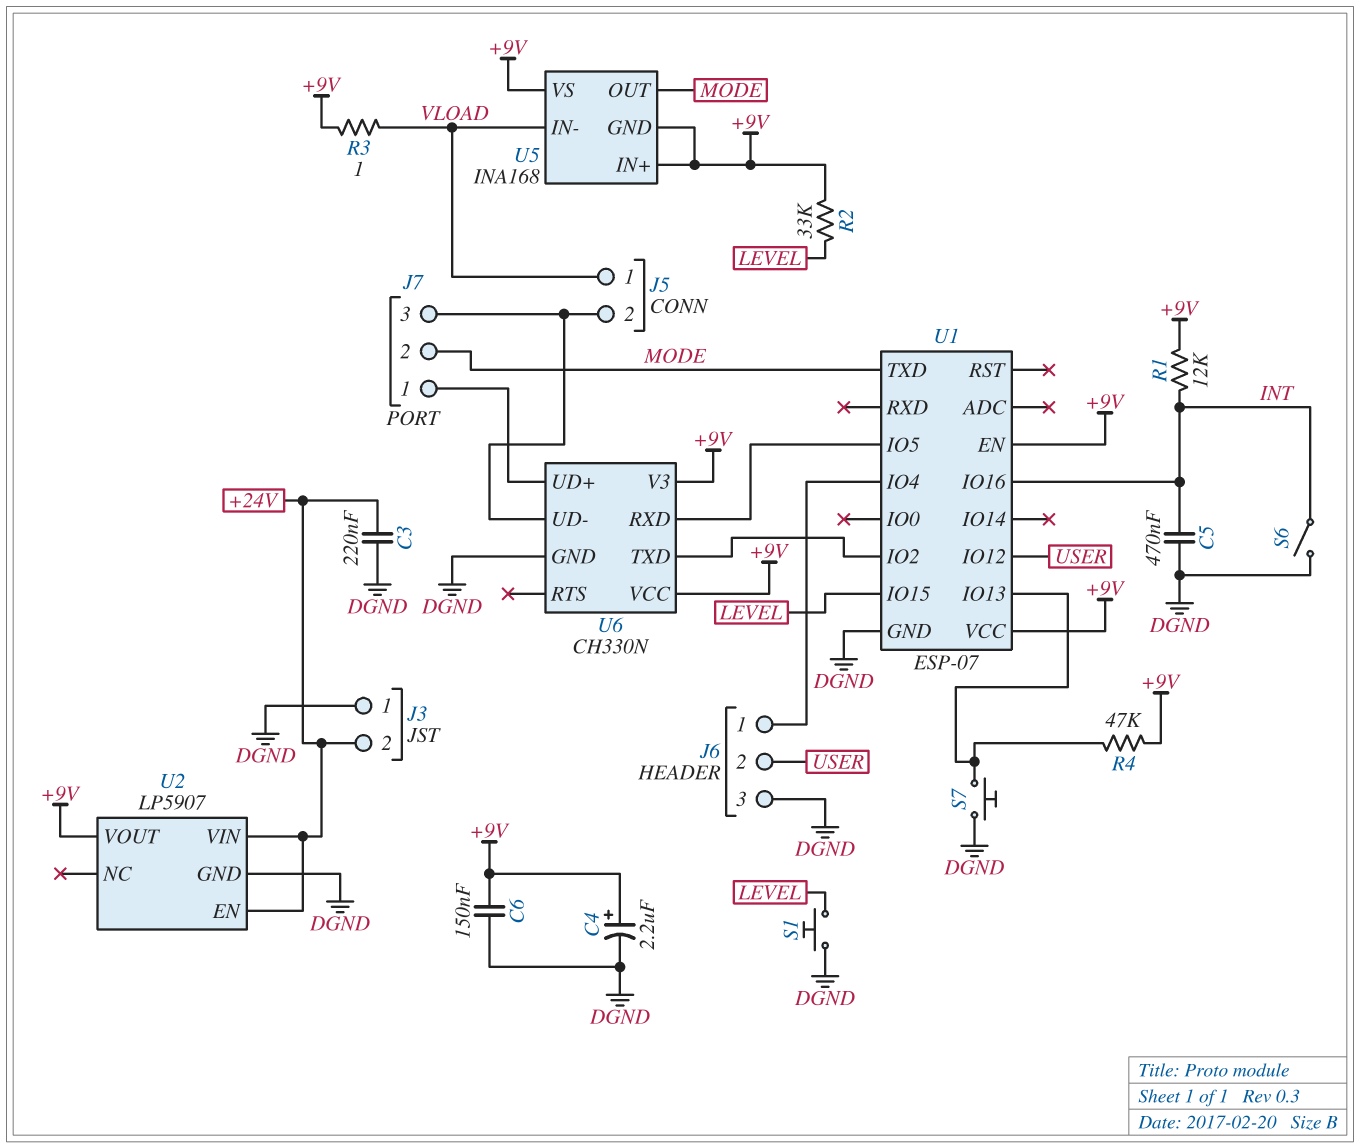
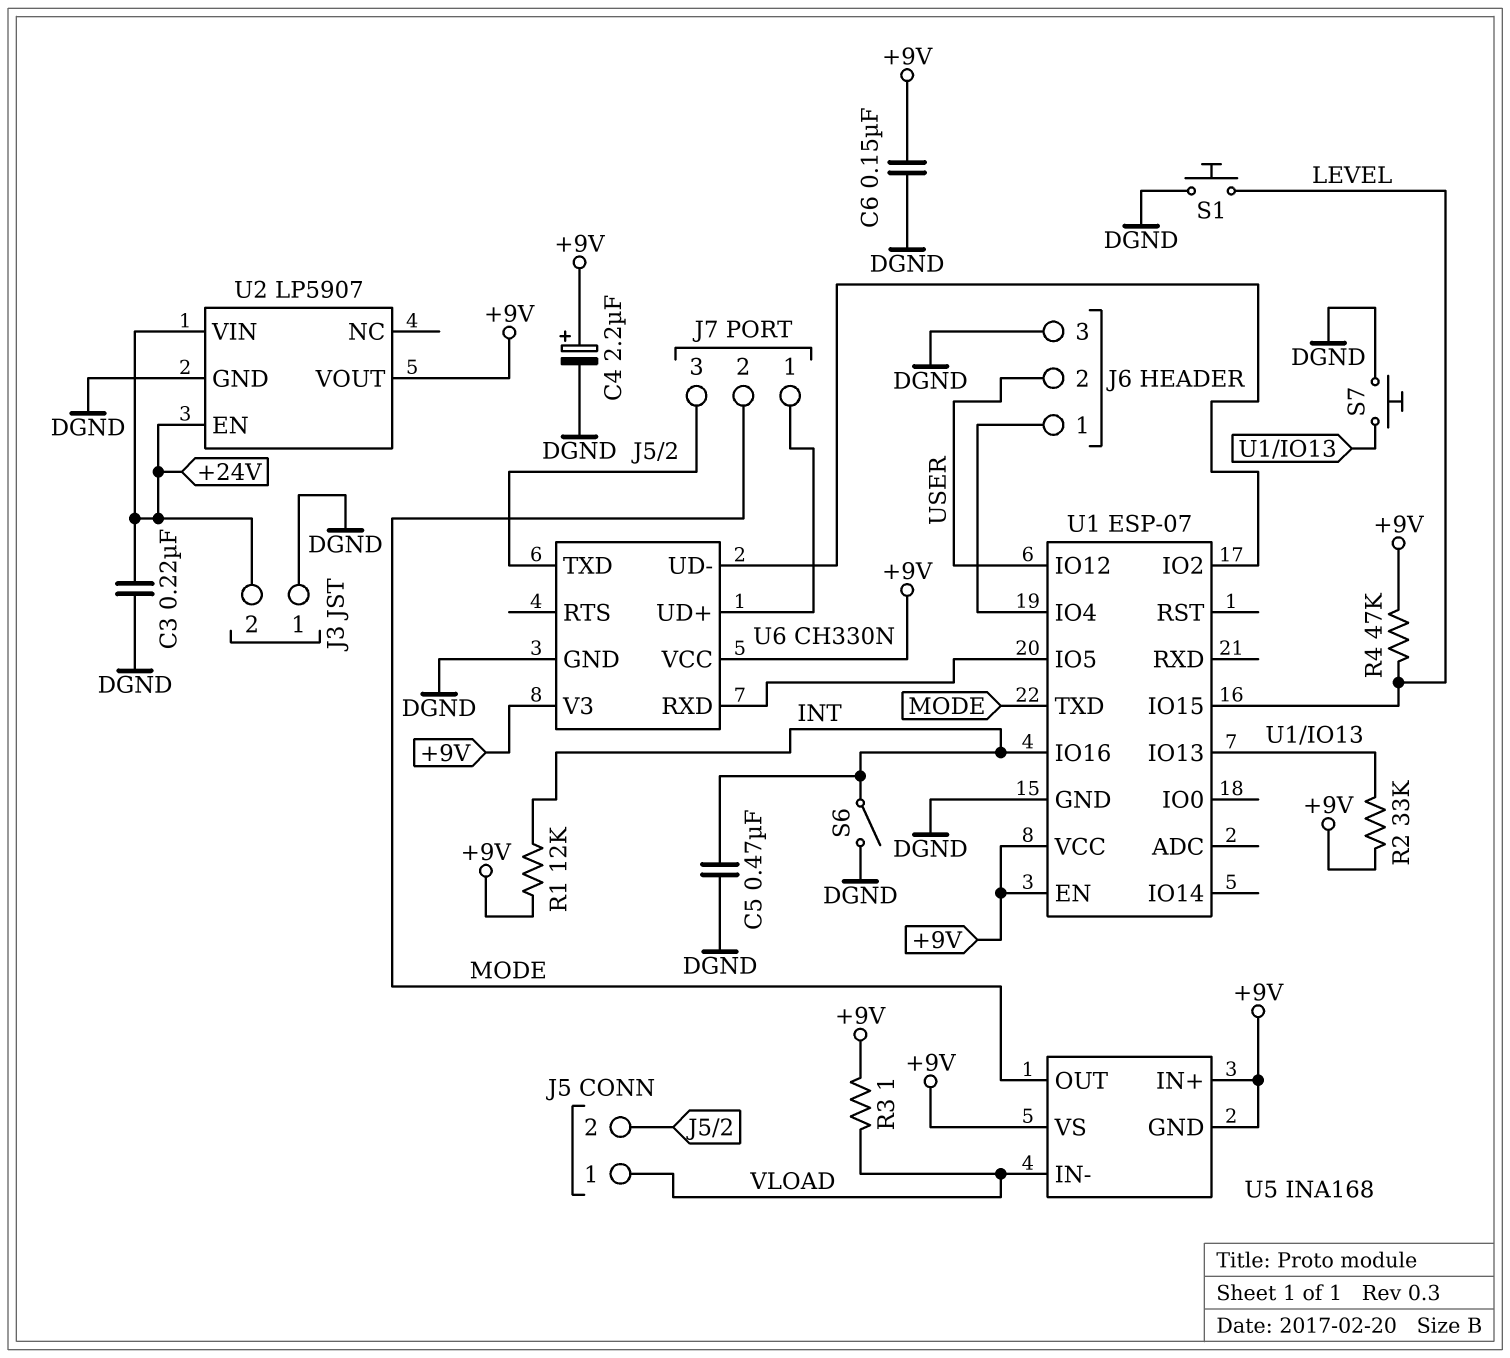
R2: 33k (+9V, LEVEL) -> 33k (+9V, U1/IO13)
R4: 47k (+9V, U1/IO13) -> 47k (+9V, LEVEL)
U6 pin TXD: U1/IO2 -> J5/2
U6 pin UD-: J5/2 -> U1/IO2

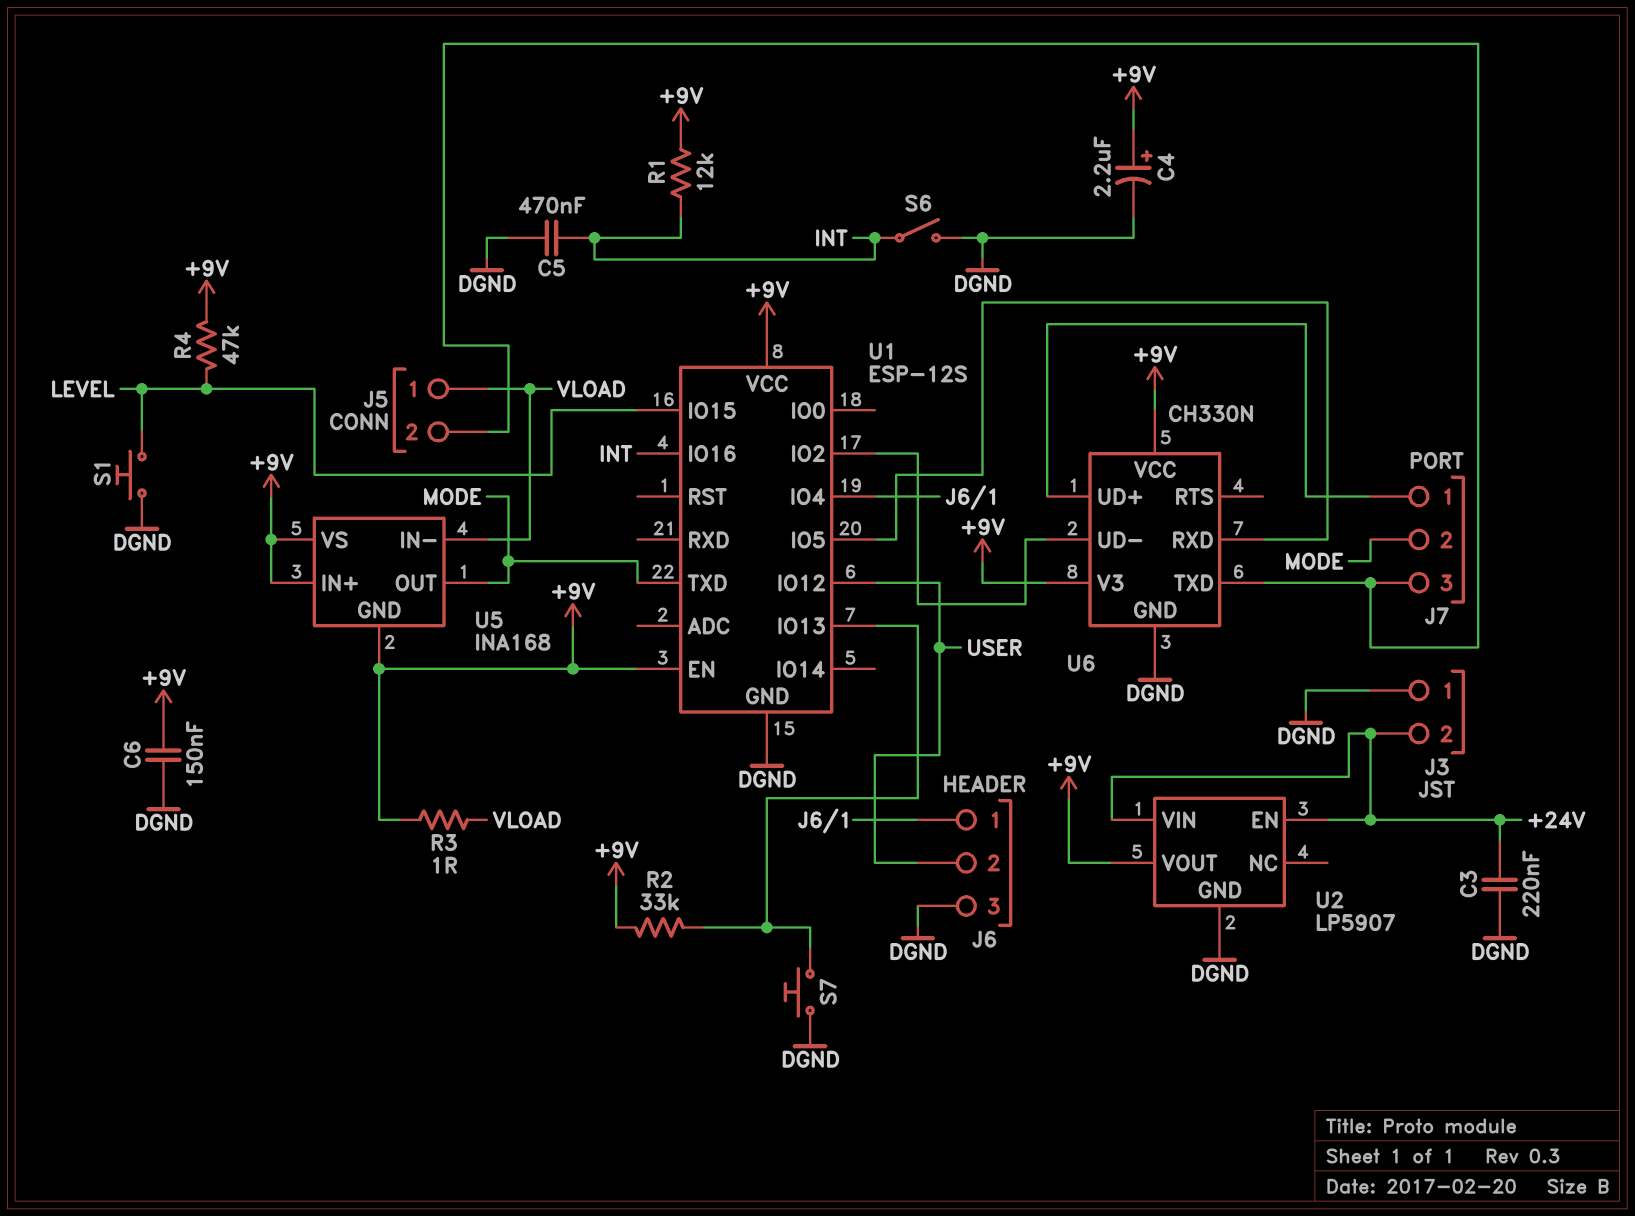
U1: ESP-07 -> ESP-12S

